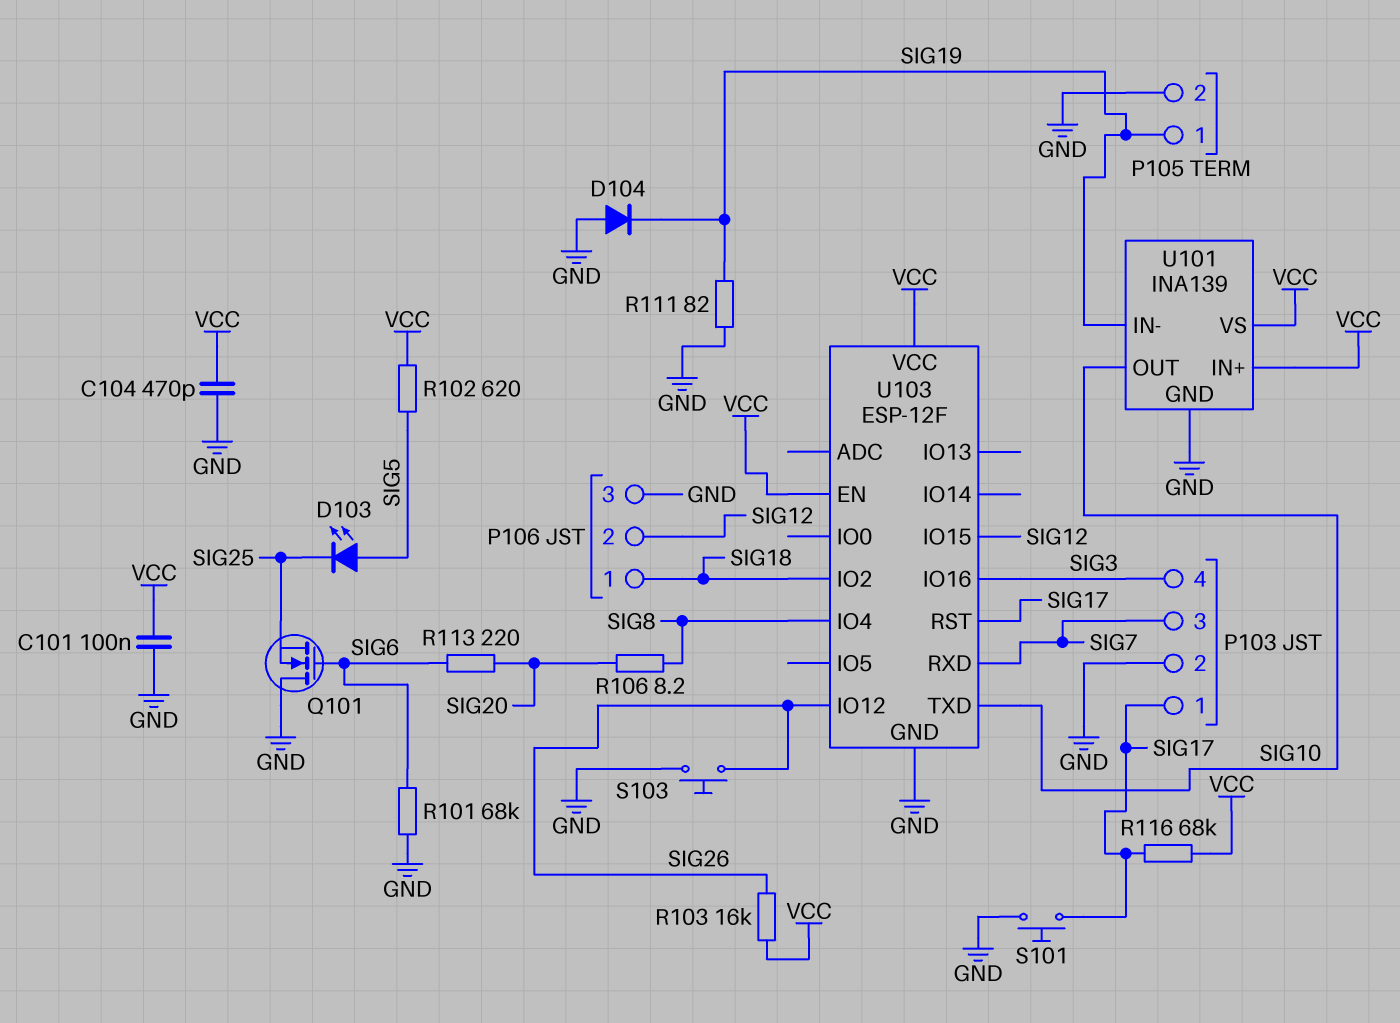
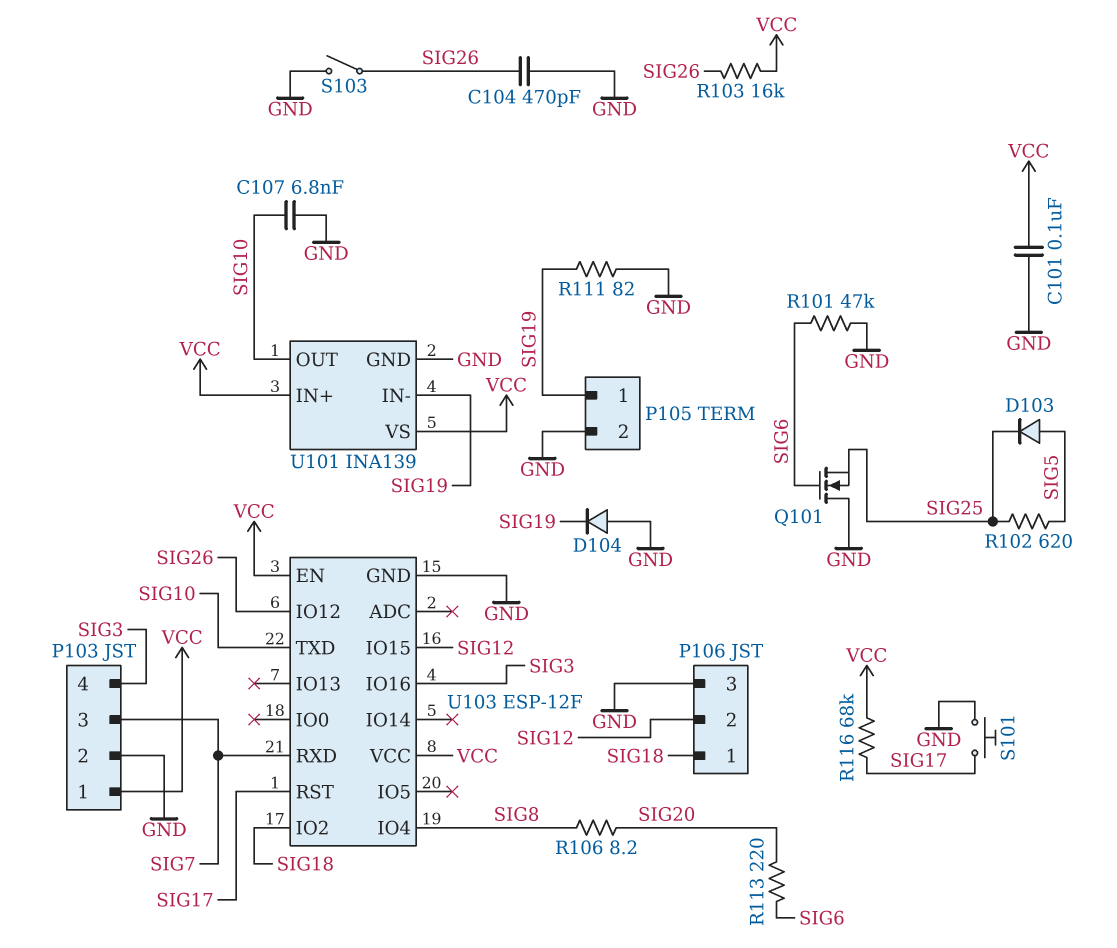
C104: 470pF (GND, VCC) -> 470pF (GND, SIG26)
C107: none -> 6.8nF (GND, SIG10)
D103: LED (A SIG5, K SIG25) -> diode (A SIG5, K SIG25)
P103 pin 1: SIG17 -> VCC
R101: 68k (GND, SIG6) -> 47k (GND, SIG6)
R102: 620 (SIG5, VCC) -> 620 (SIG5, SIG25)
S103: button (GND, SIG26) -> switch (GND, SIG26)

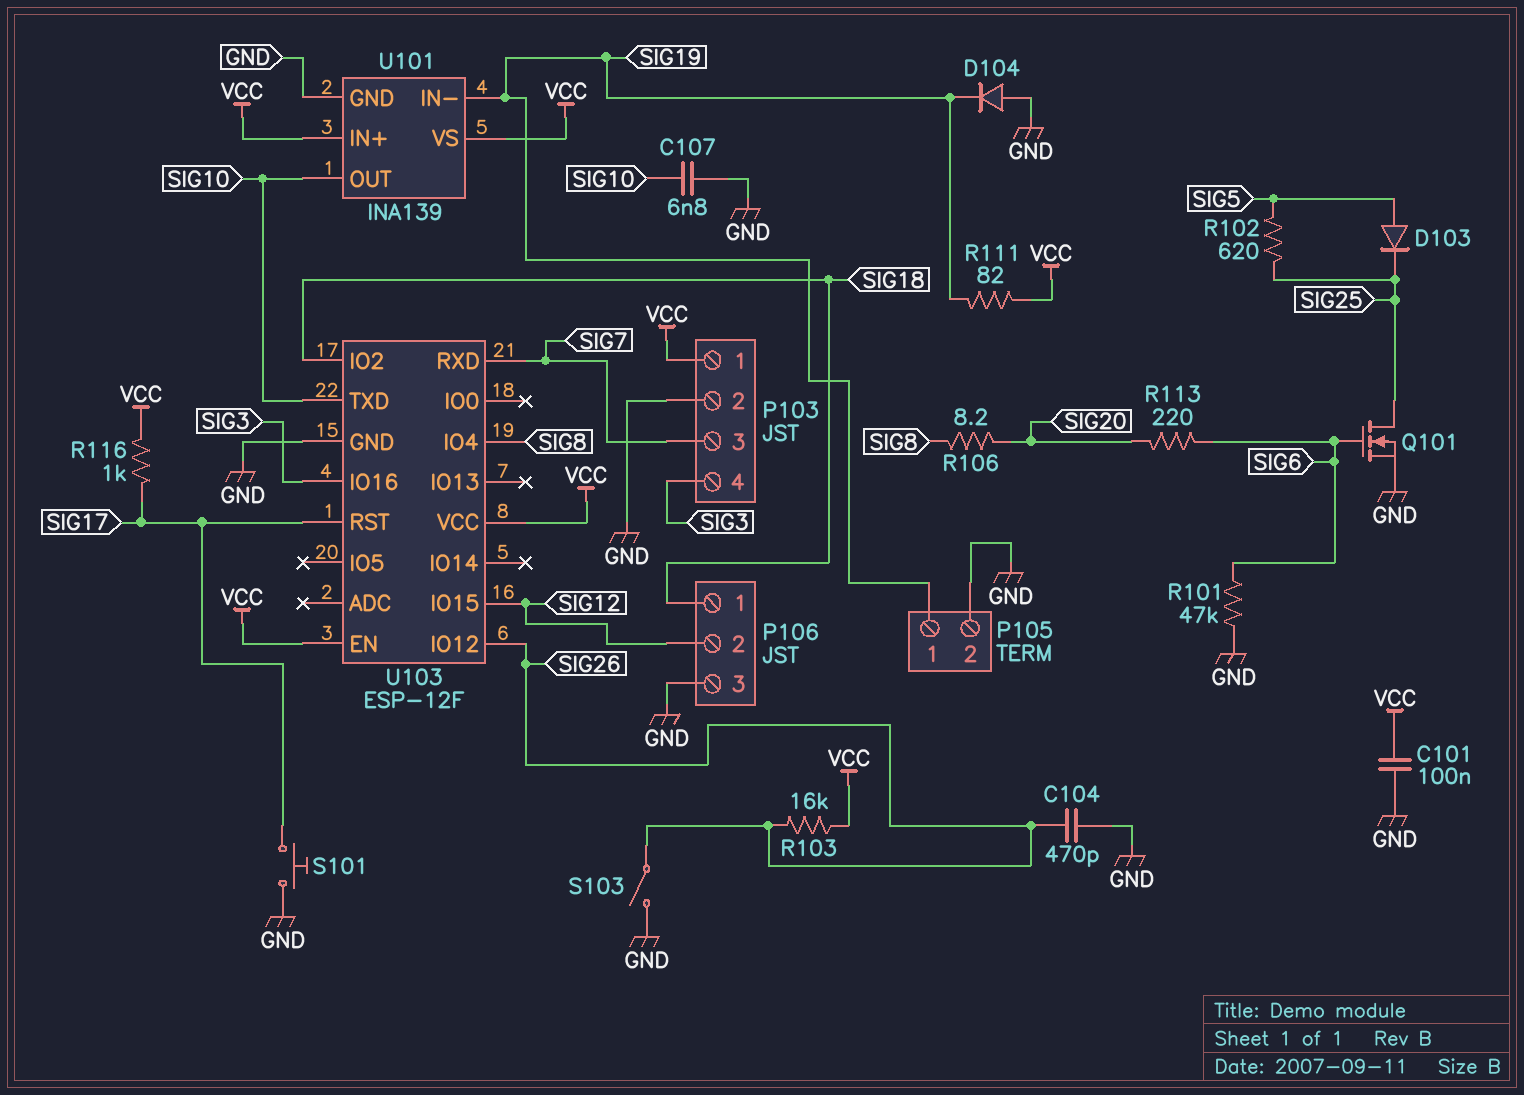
Q101: NMOS (G SIG6, D GND, S SIG25) -> NMOS (G SIG6, D SIG25, S GND)
R111: 82 (GND, SIG19) -> 82 (SIG19, VCC)
R116: 68k (SIG17, VCC) -> 1k (SIG17, VCC)

